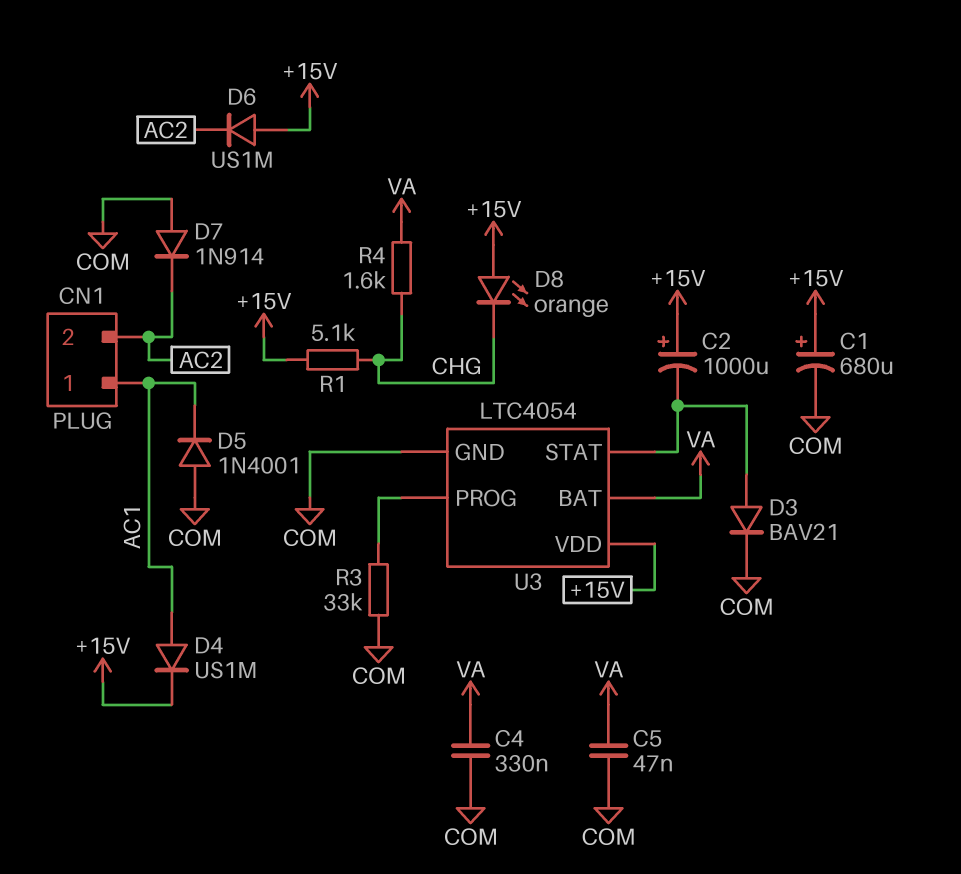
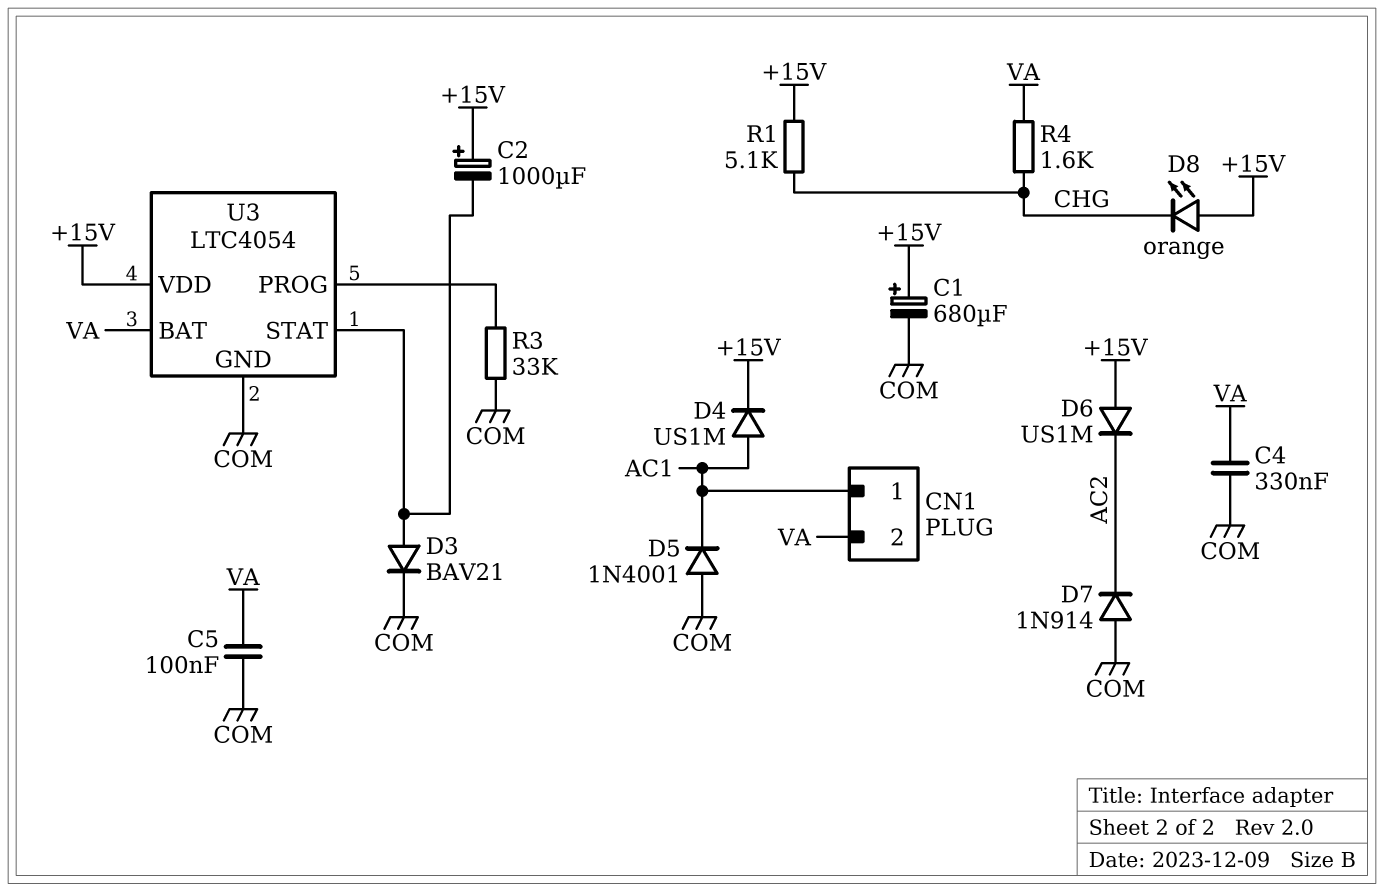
C5: 47nF (COM, VA) -> 100nF (COM, VA)
CN1 pin 2: AC2 -> VA

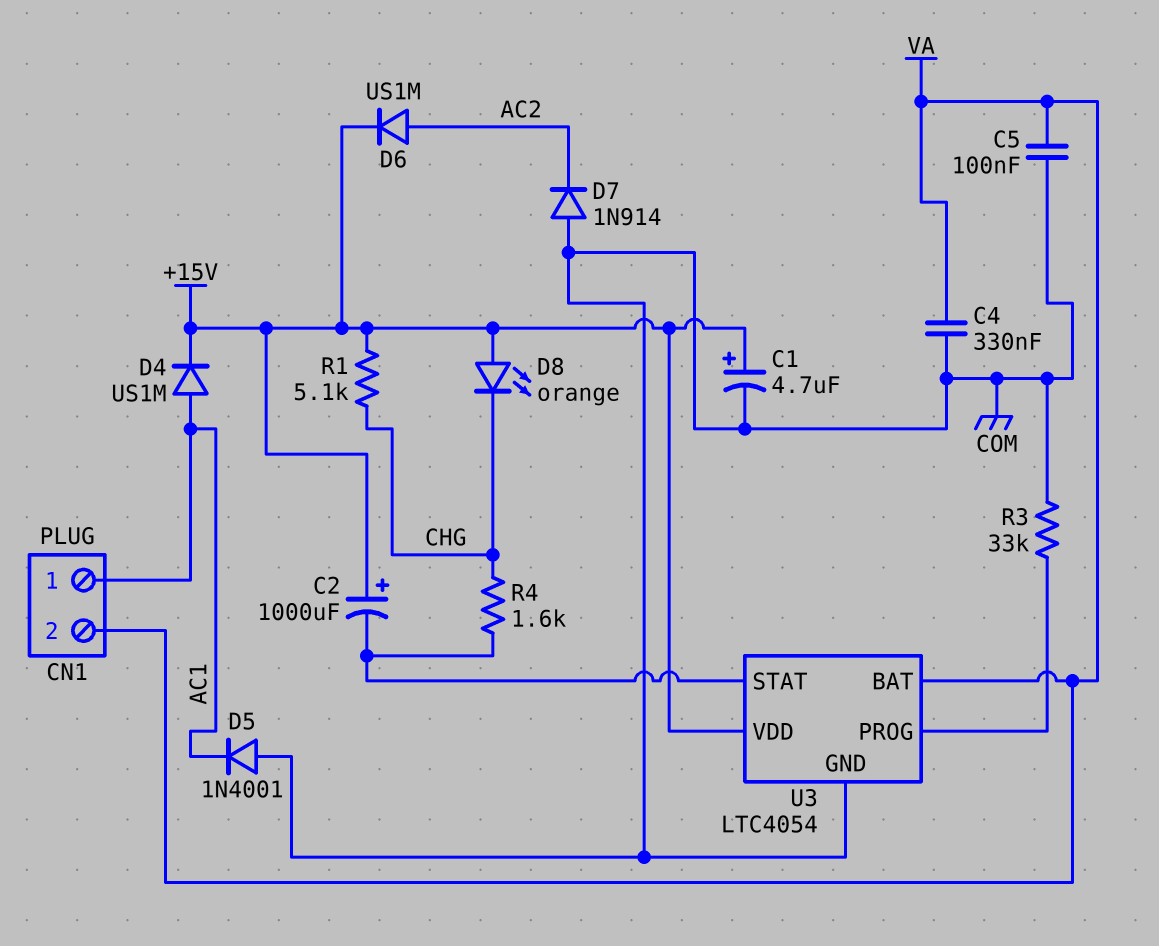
C1: 680uF (plus +15V, minus COM) -> 4.7uF (plus +15V, minus COM)
D3: diode BAV21 (A U3/STAT, K COM) -> none
D6: diode US1M (A +15V, K AC2) -> diode US1M (A AC2, K +15V)
R4: 1.6k (CHG, VA) -> 1.6k (CHG, U3/STAT)

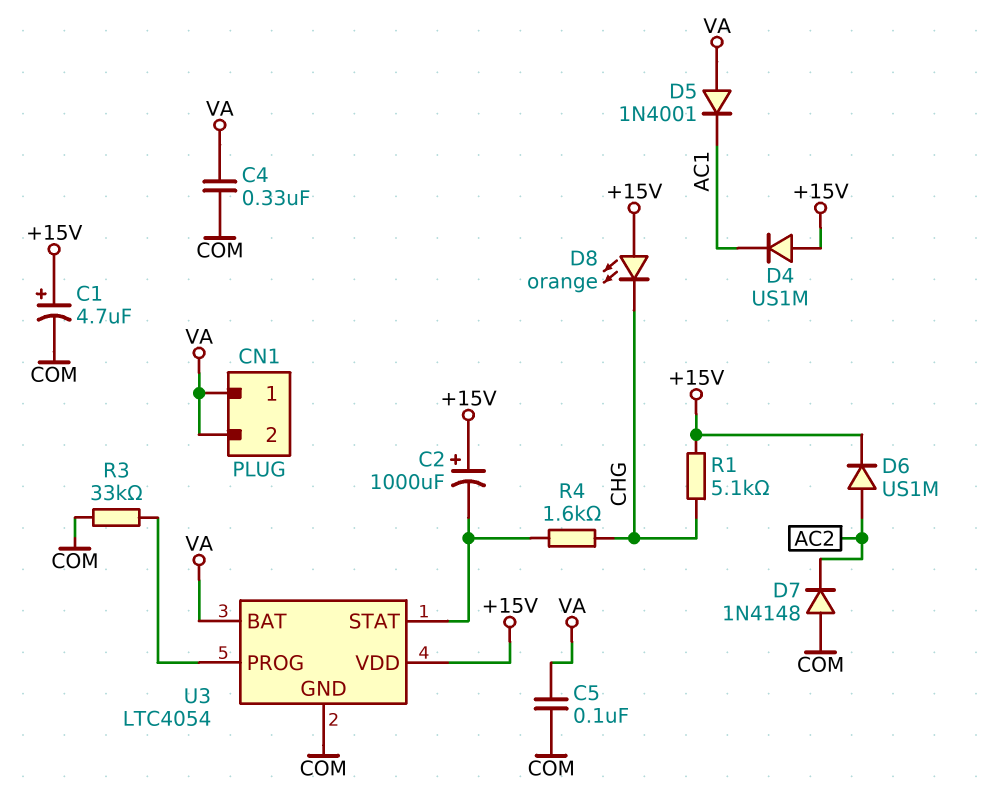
CN1 pin 1: AC1 -> VA
D4: diode US1M (A AC1, K +15V) -> diode US1M (A +15V, K AC1)
D5: diode 1N4001 (A COM, K AC1) -> diode 1N4001 (A VA, K AC1)
D7: diode 1N914 (A COM, K AC2) -> diode 1N4148 (A COM, K AC2)

